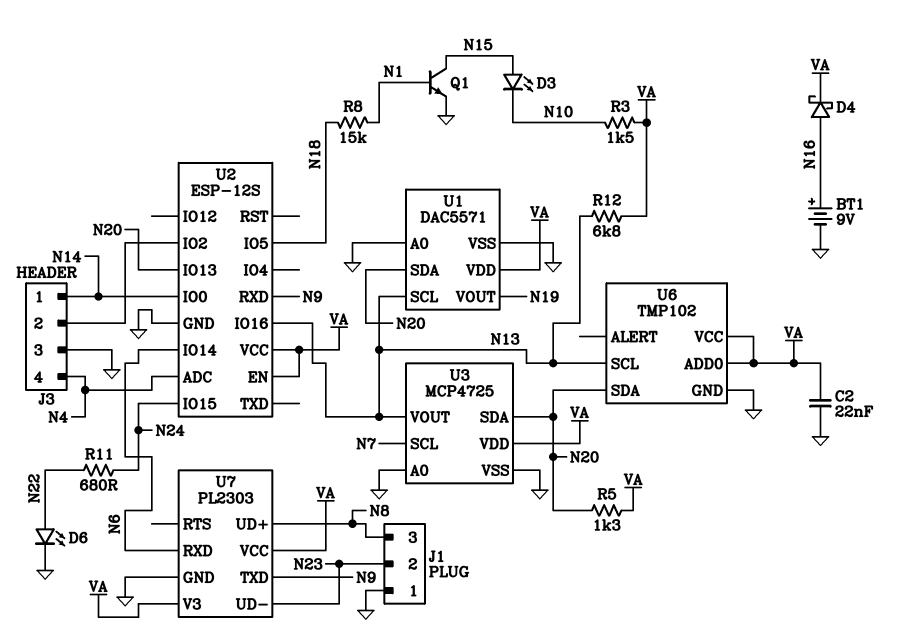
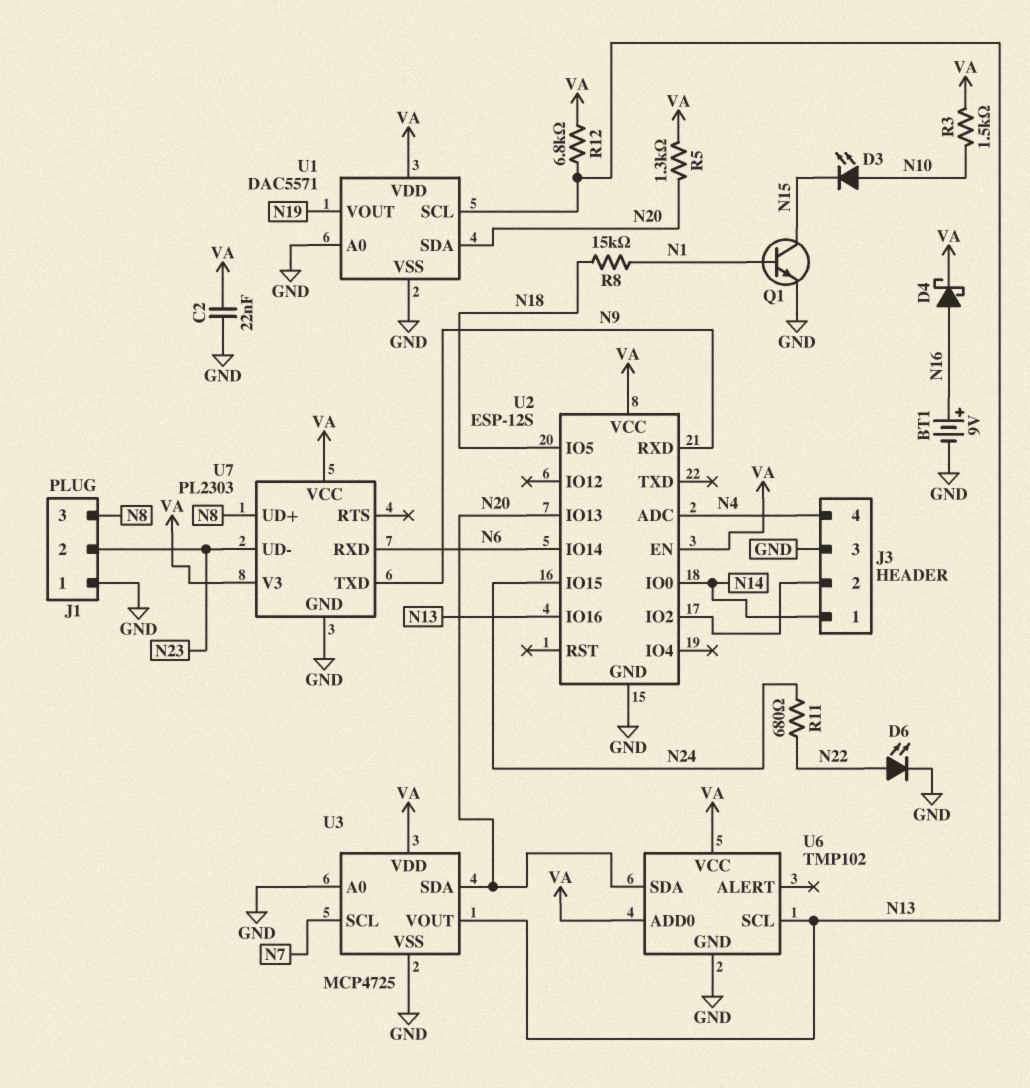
D3: LED (A N15, K N10) -> LED (A N10, K N15)

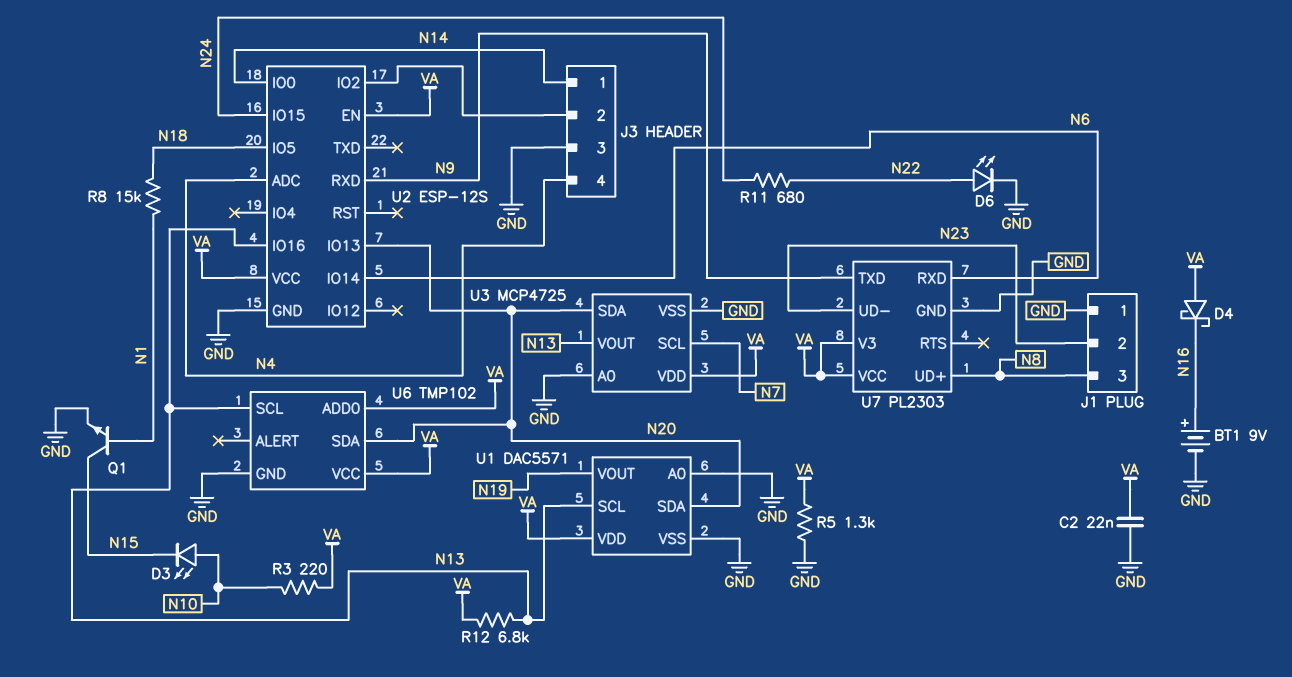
D4: schottky (A N16, K VA) -> schottky (A VA, K N16)
R3: 1.5k (N10, VA) -> 220 (N10, VA)
R5: 1.3k (N20, VA) -> 1.3k (GND, VA)

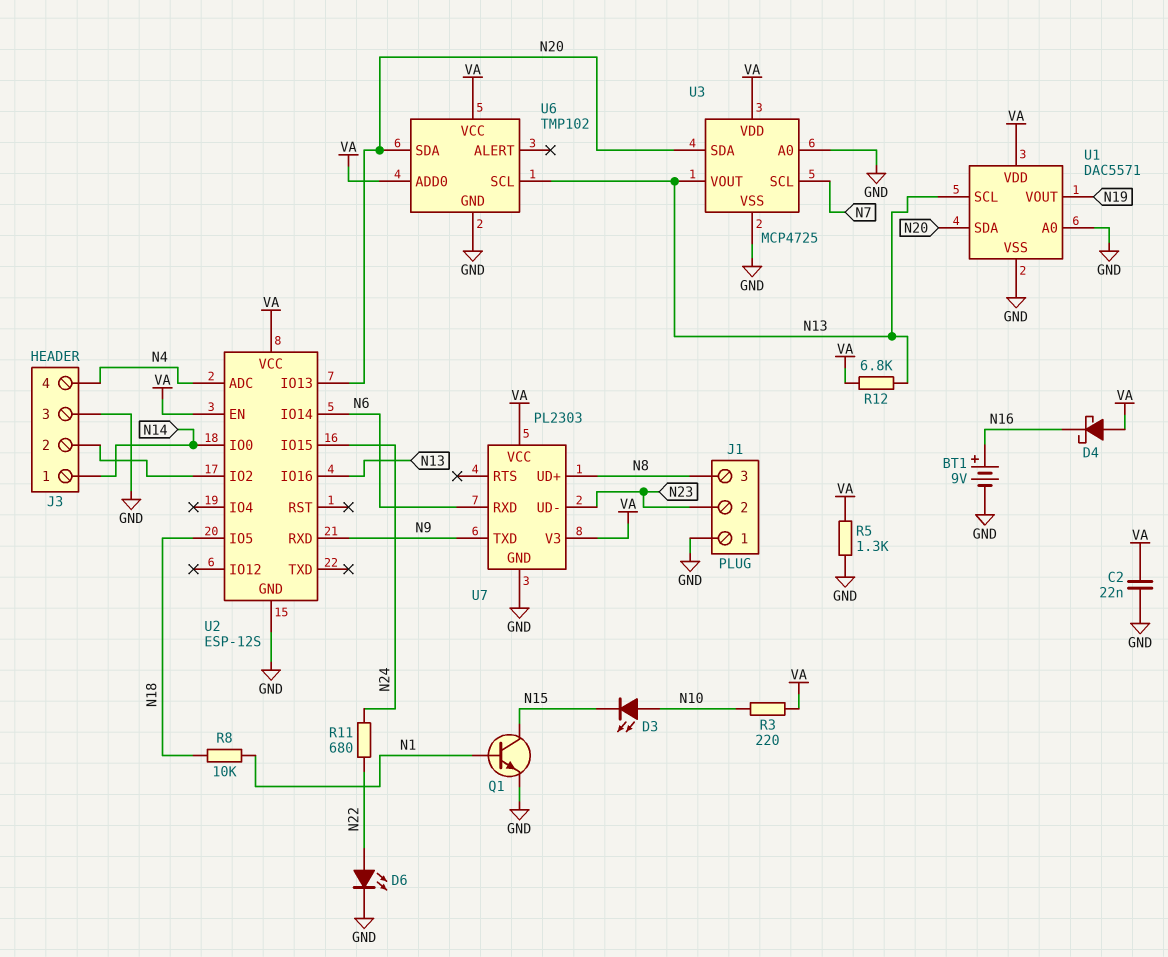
R8: 15k (N1, N18) -> 10k (N1, N18)

